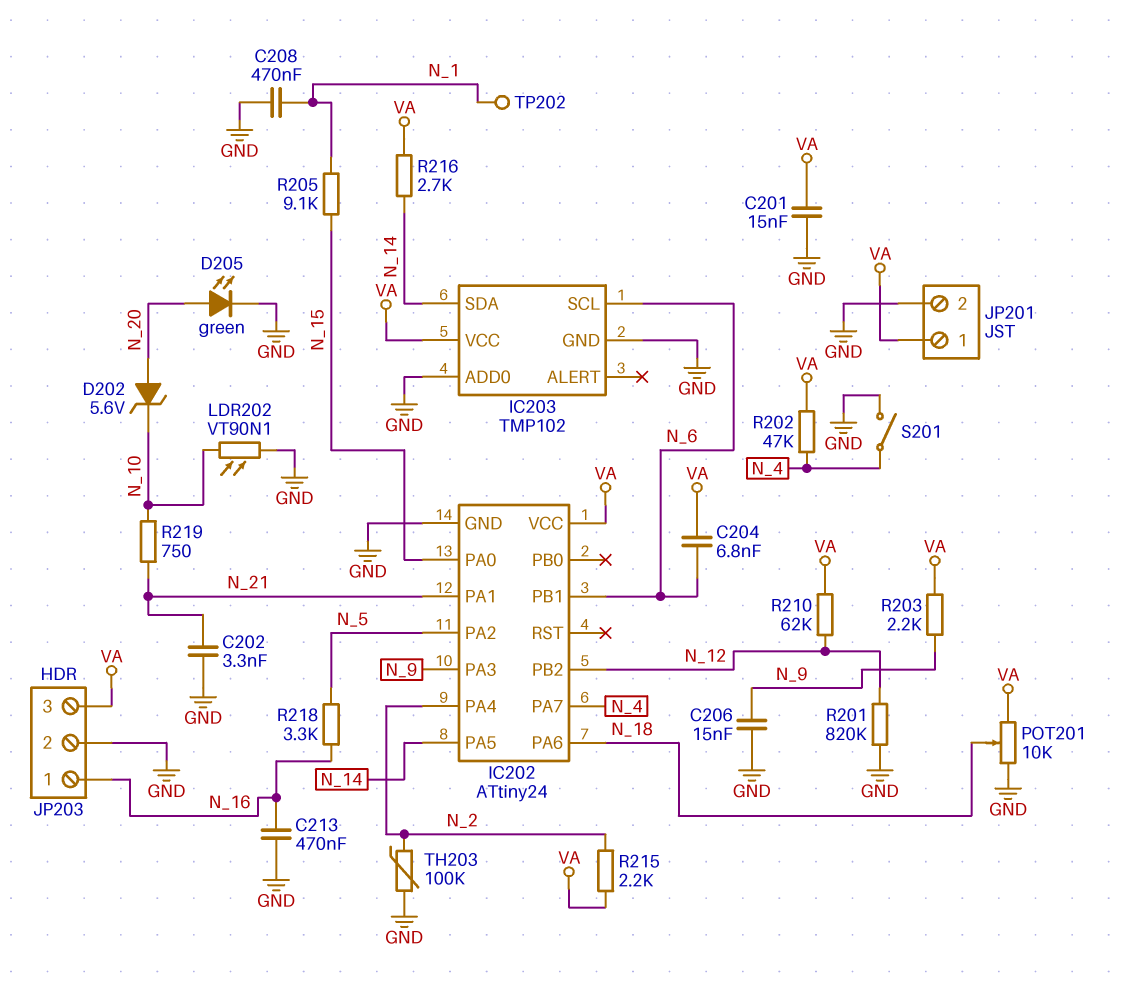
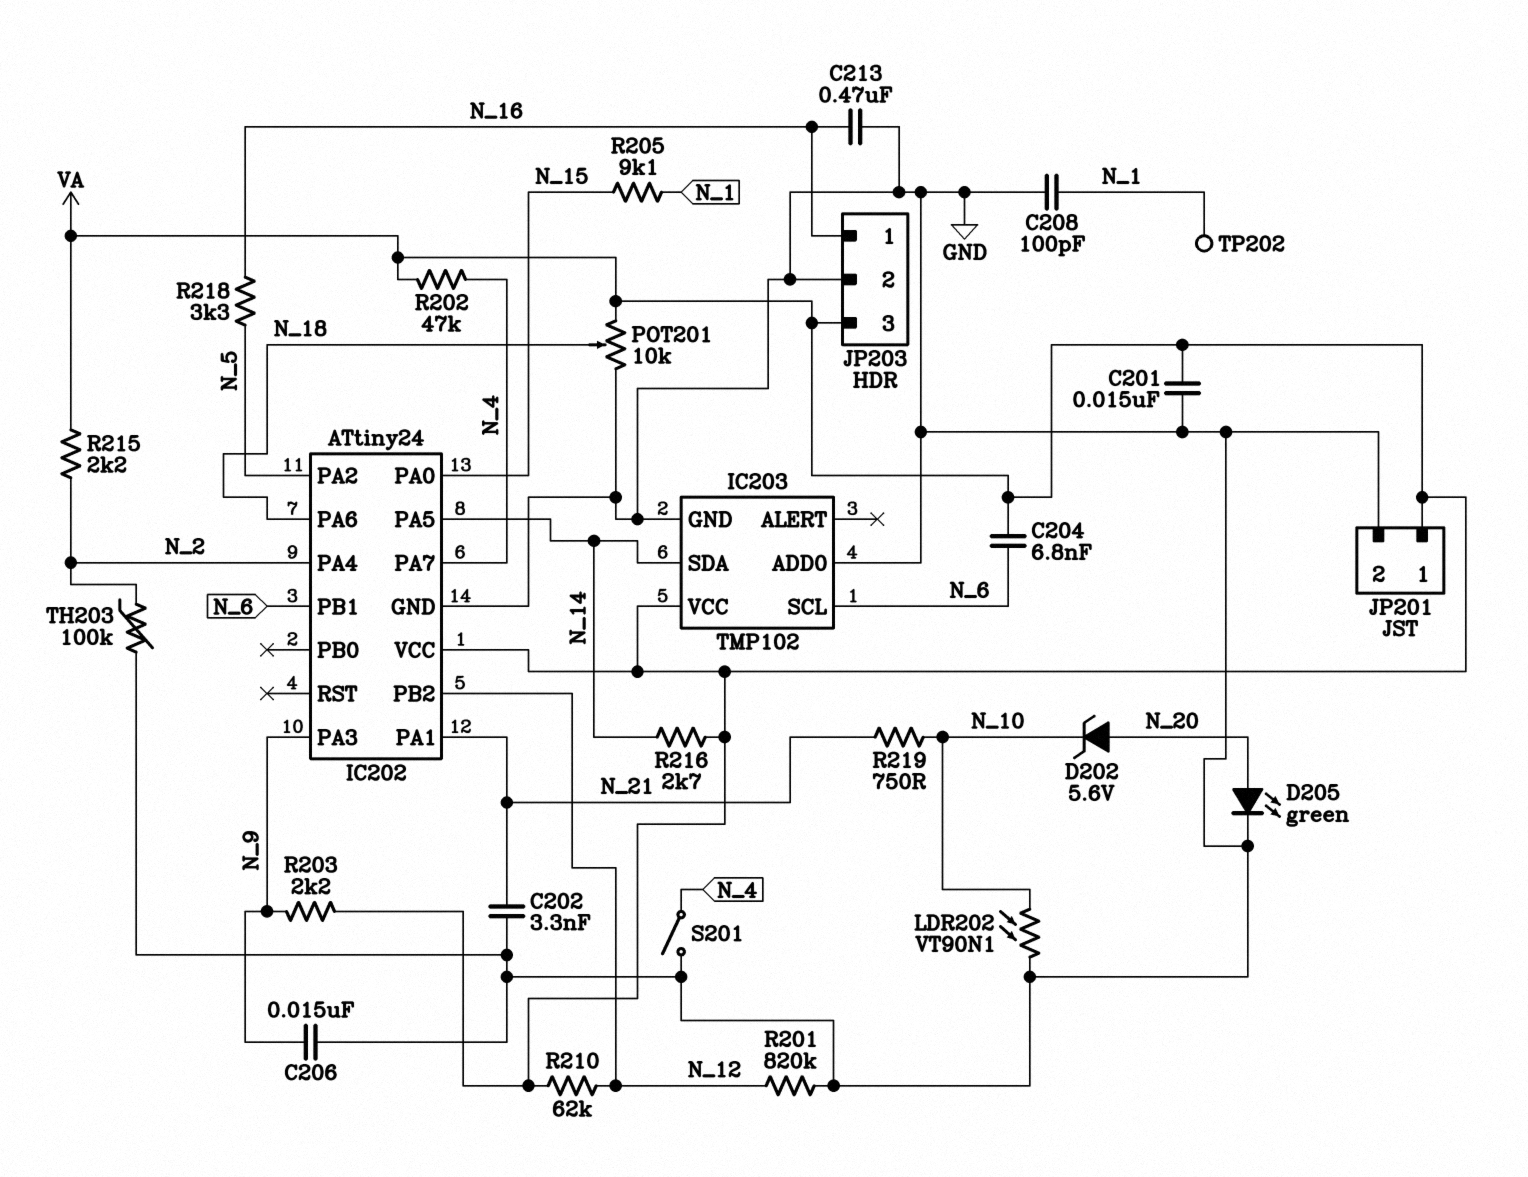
C208: 470nF (GND, N_1) -> 100pF (GND, N_1)

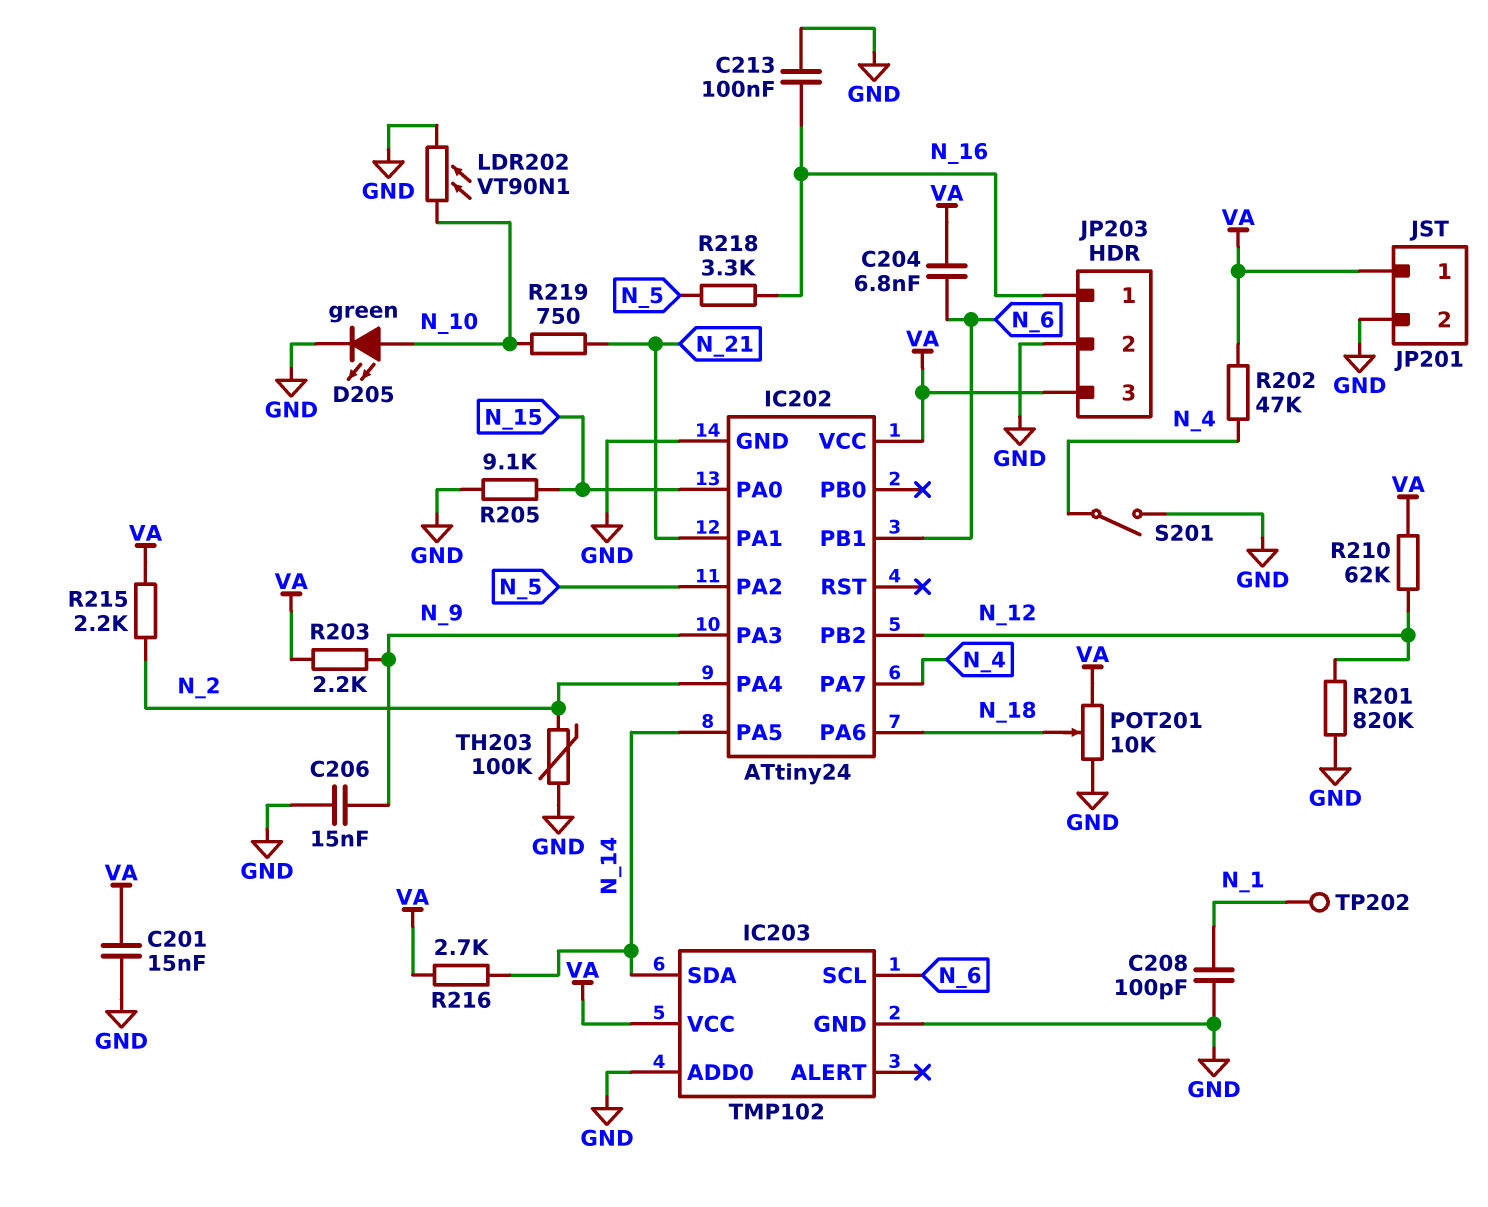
C202: 3.3nF (GND, N_21) -> none
C213: 470nF (GND, N_16) -> 100nF (GND, N_16)
D202: zener 5.6V (A N_20, K N_10) -> none
D205: LED green (A N_20, K GND) -> LED green (A N_10, K GND)
R205: 9.1k (N_1, N_15) -> 9.1k (GND, N_15)

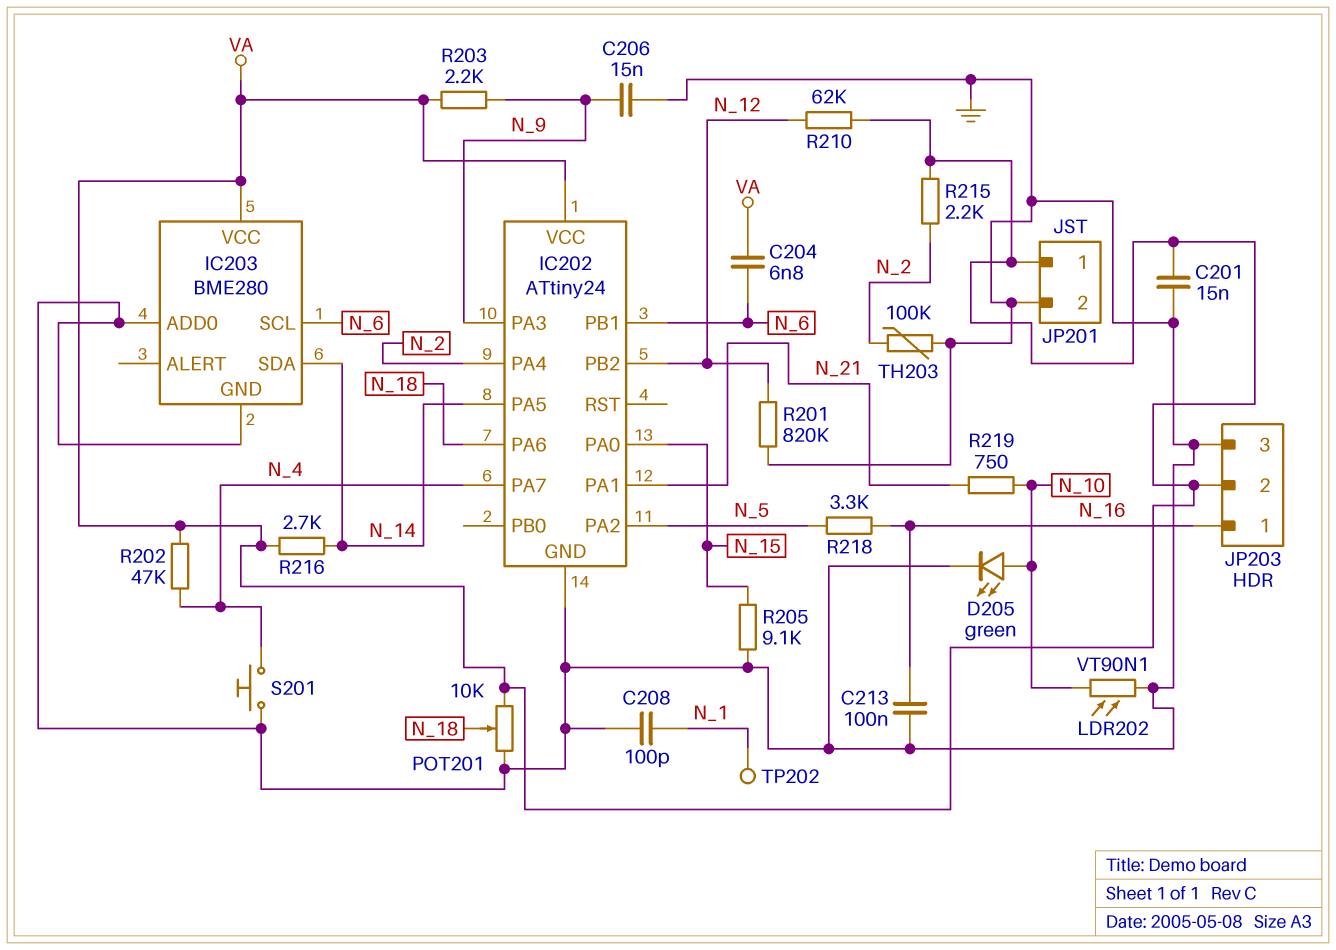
IC203: TMP102 -> BME280
JP203 pin 2: GND -> VA
JP203 pin 3: VA -> GND
S201: switch (GND, N_4) -> button (GND, N_4)

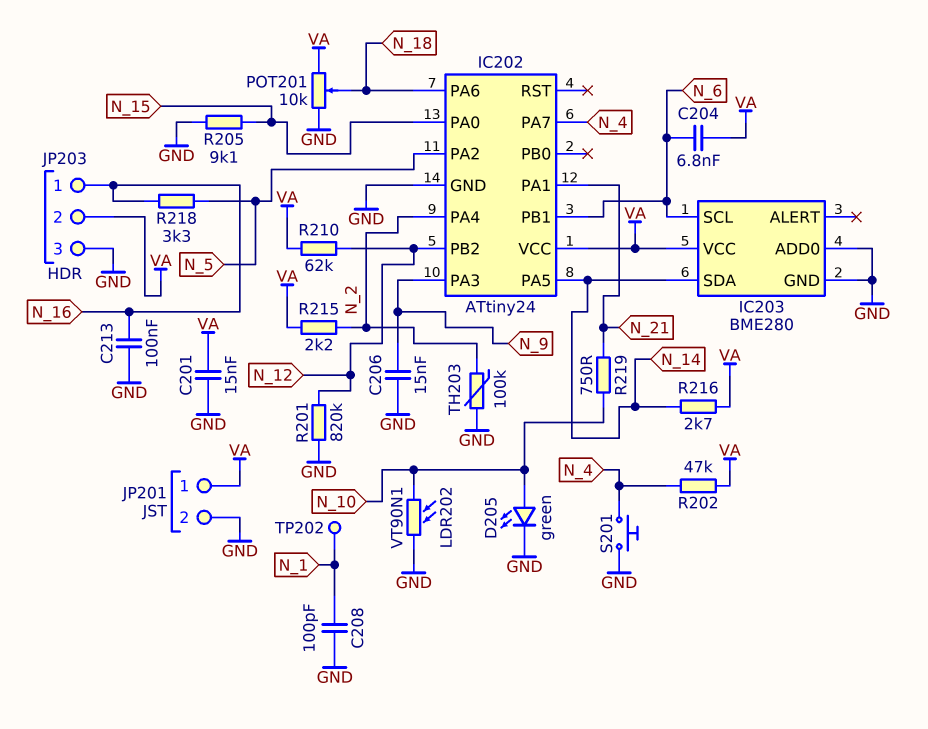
R203: 2.2k (N_9, VA) -> none

